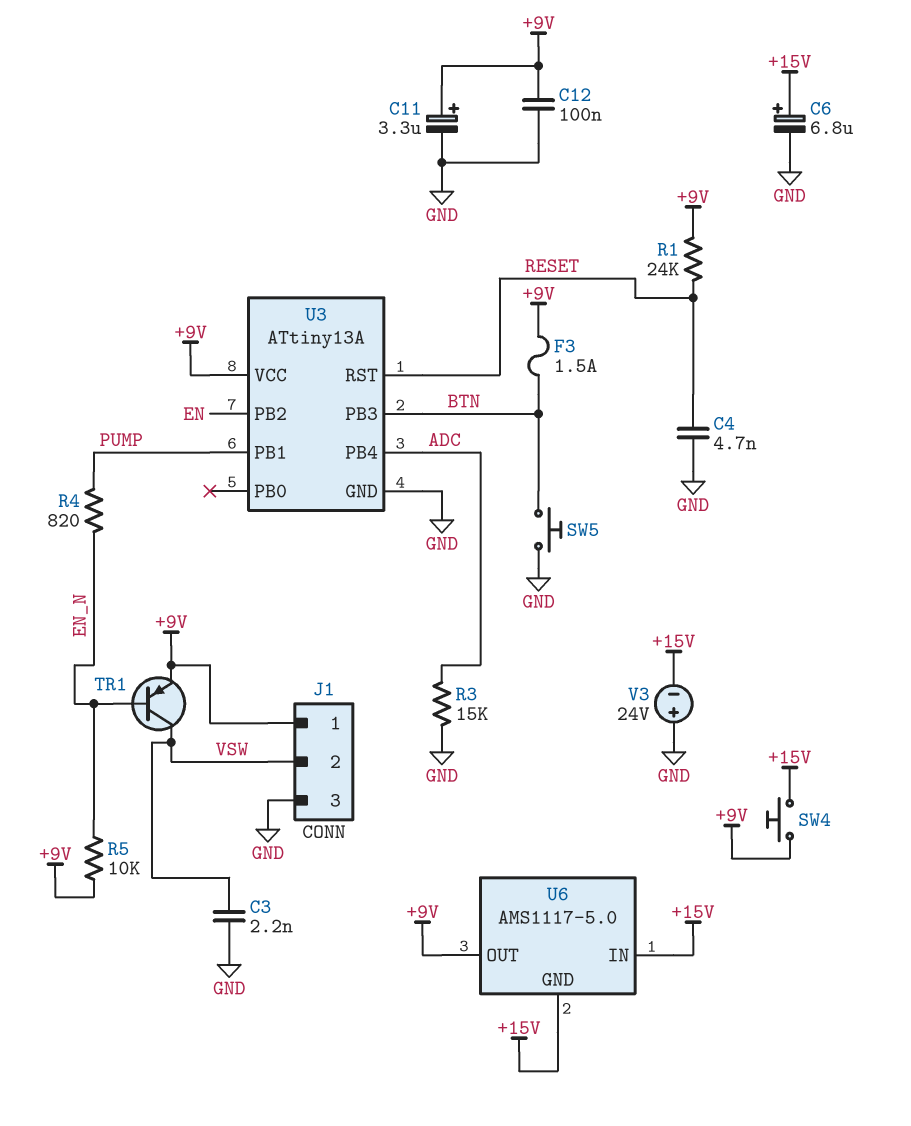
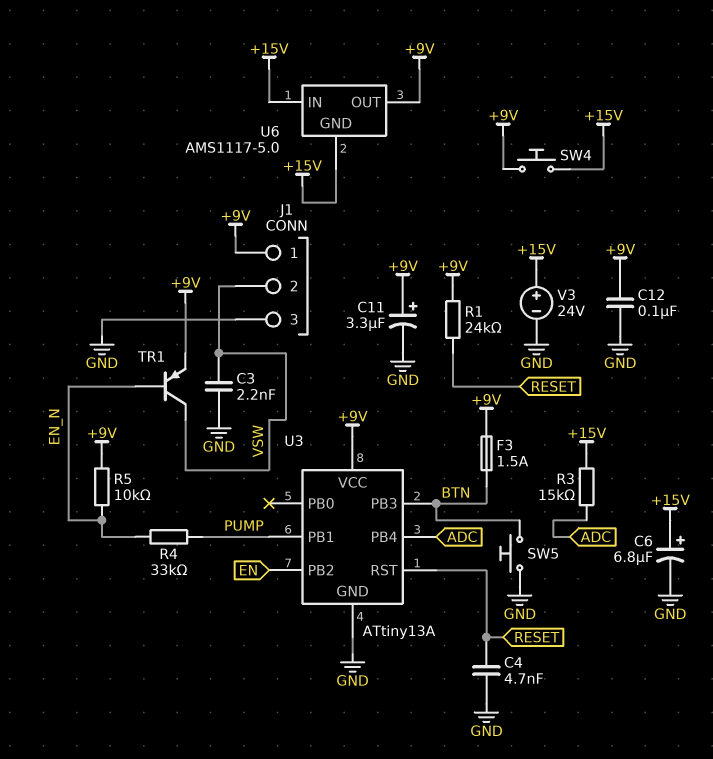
R3: 15k (ADC, GND) -> 15k (+15V, ADC)
R4: 820 (EN_N, PUMP) -> 33k (EN_N, PUMP)
V3: 24V (plus GND, minus +15V) -> 24V (plus +15V, minus GND)

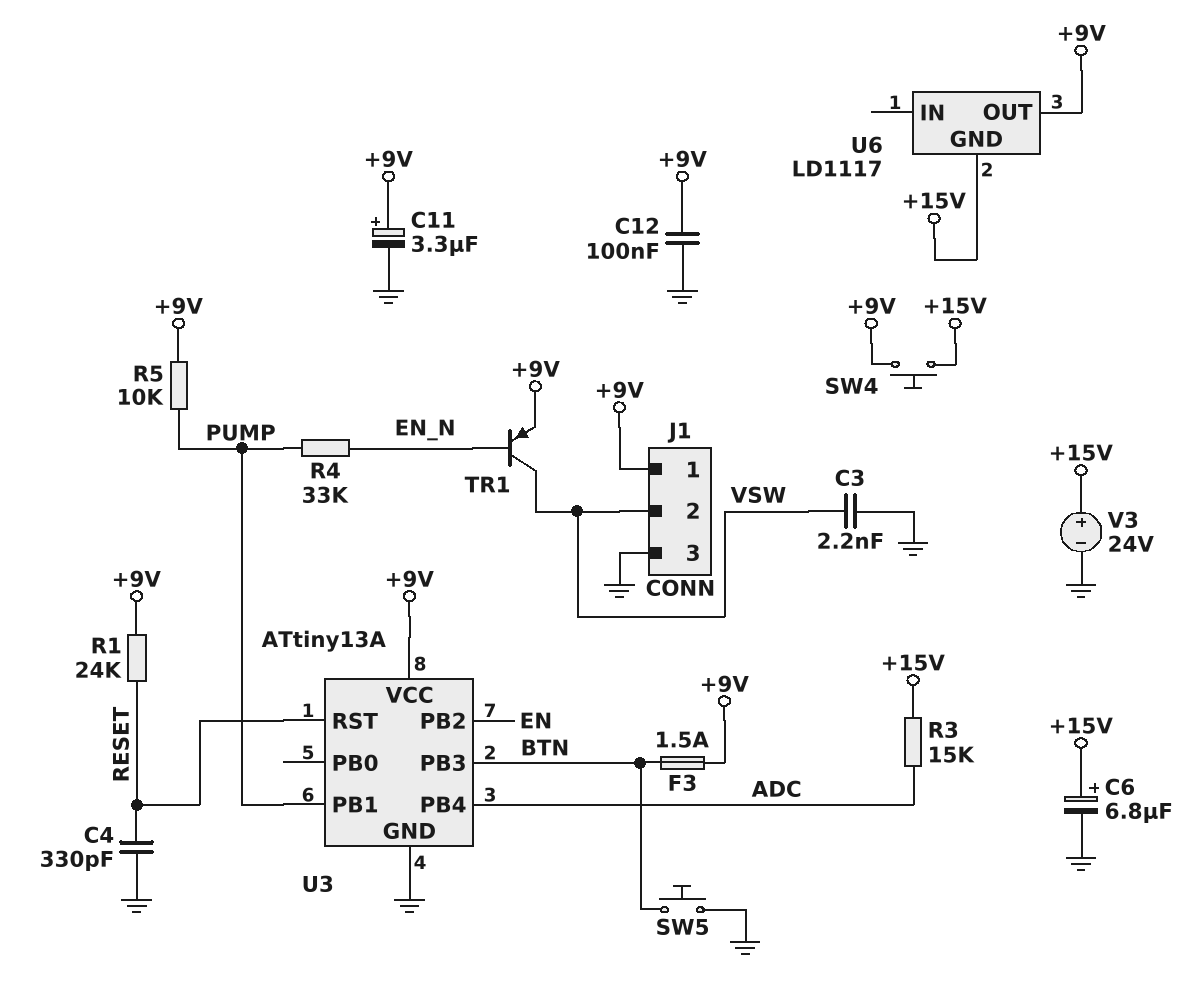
C4: 4.7nF (GND, RESET) -> 330pF (GND, RESET)
R5: 10k (+9V, EN_N) -> 10k (+9V, PUMP)
U6: AMS1117-5.0 -> LD1117
U6 pin IN: +15V -> none

